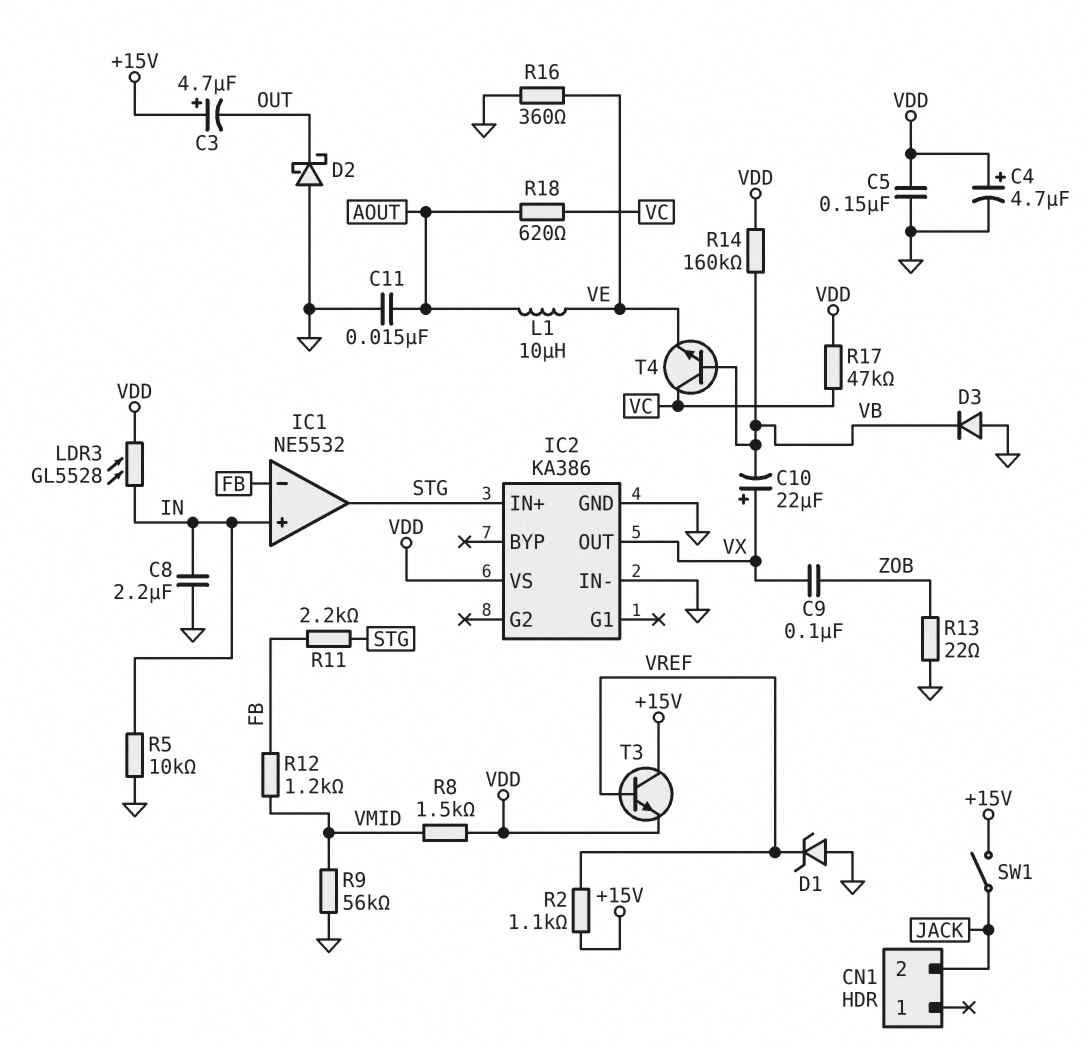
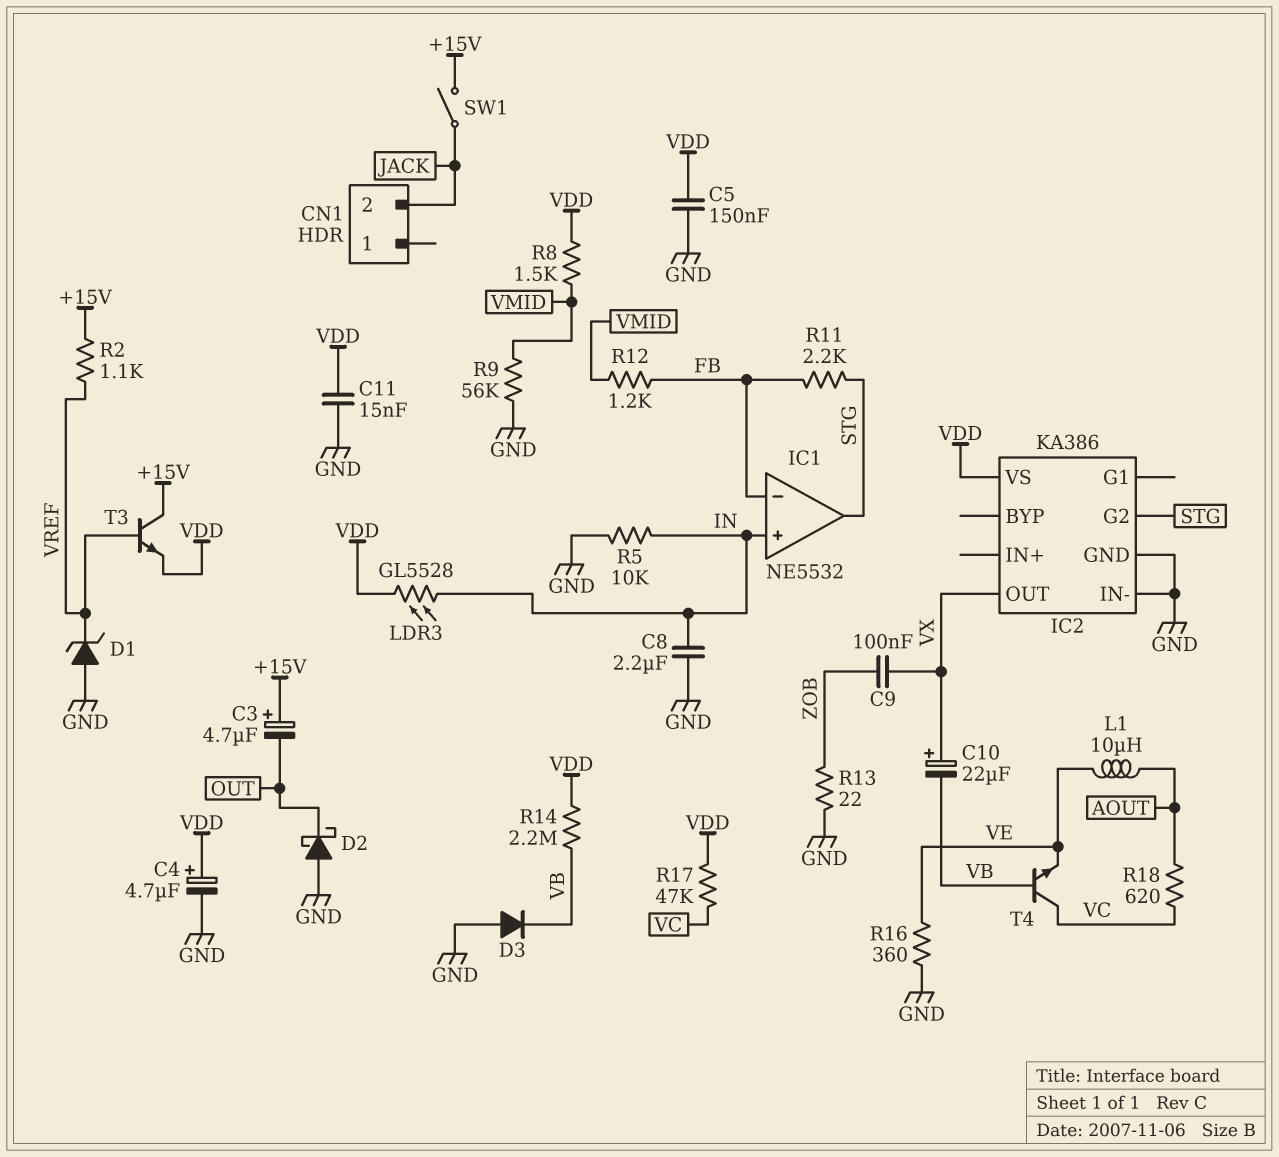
C11: 15nF (AOUT, GND) -> 15nF (GND, VDD)
IC2 pin G2: none -> STG
IC2 pin IN+: STG -> none
R14: 160k (VB, VDD) -> 2.2M (VB, VDD)

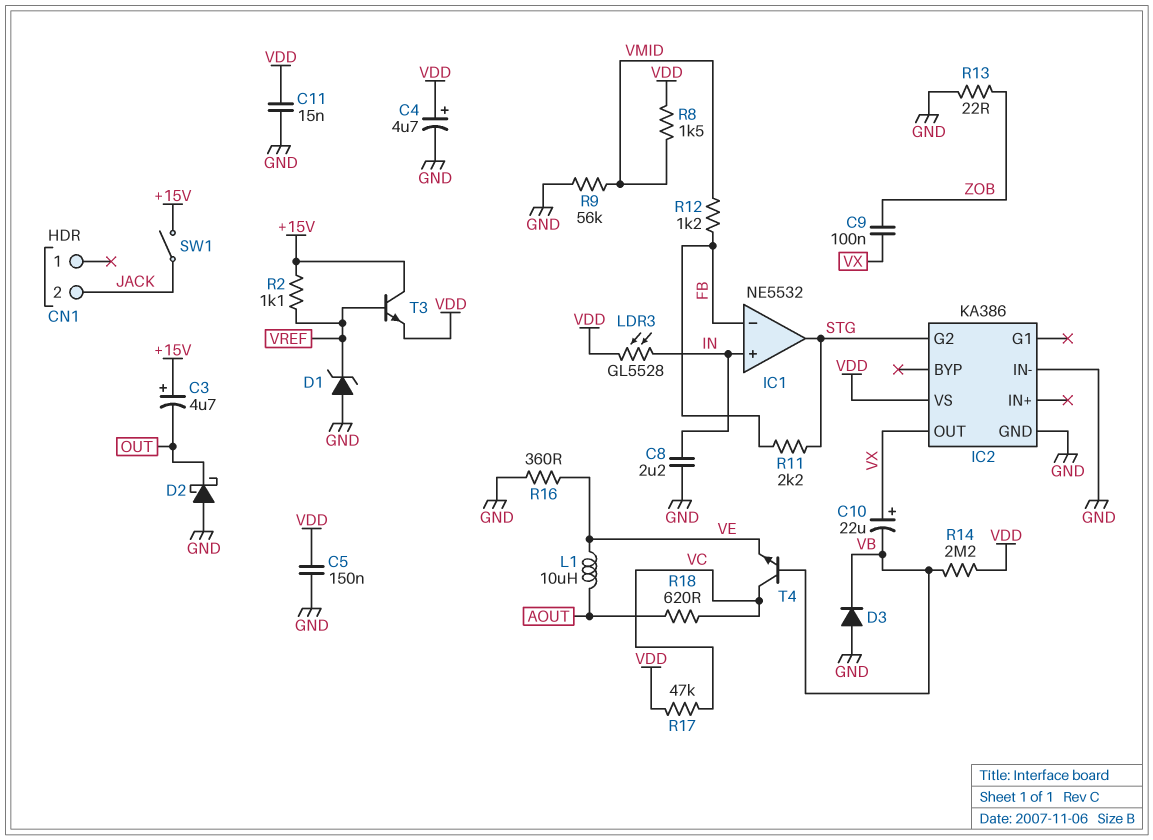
R5: 10k (GND, IN) -> none

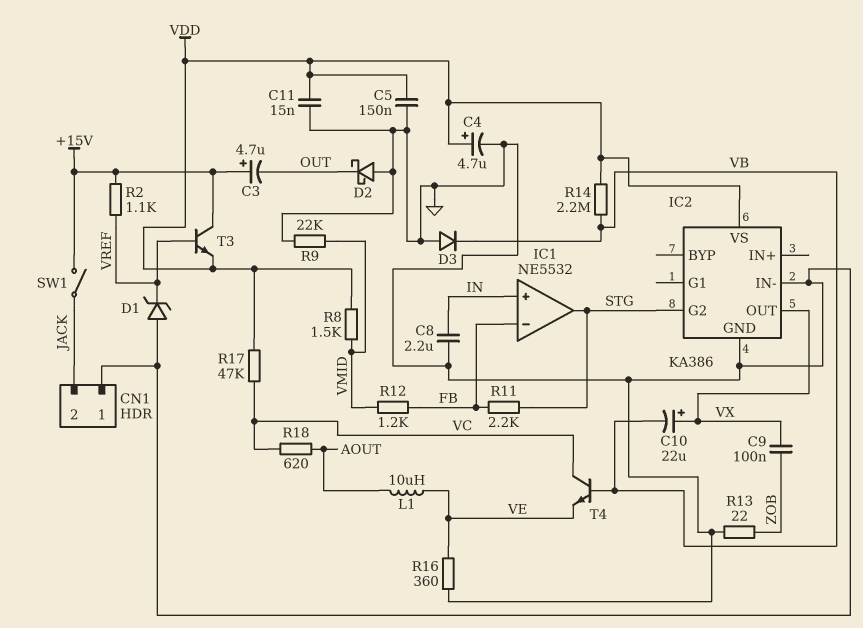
CN1 pin 1: none -> GND
LDR3: GL5528 (IN, VDD) -> none
R9: 56k (GND, VMID) -> 22k (GND, VMID)

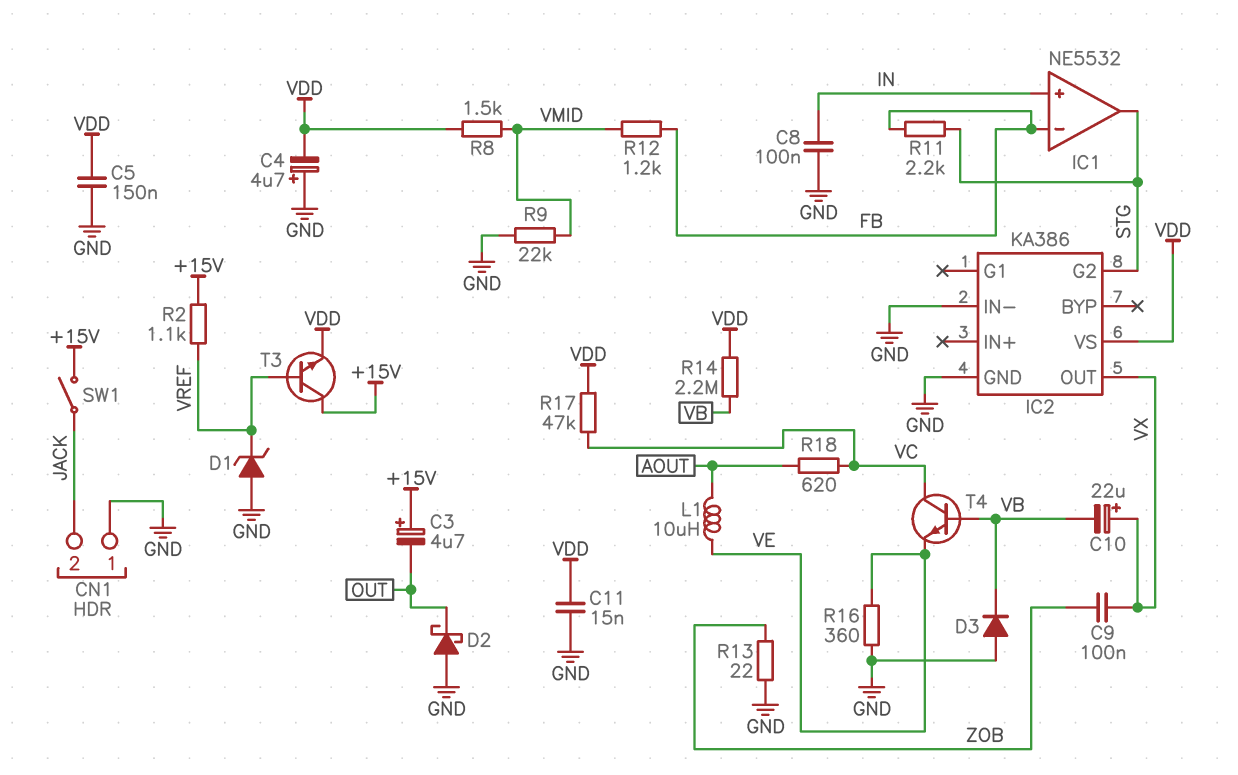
C4: 4.7uF (plus VDD, minus GND) -> 4.7uF (plus GND, minus VDD)
C8: 2.2uF (GND, IN) -> 100nF (GND, IN)

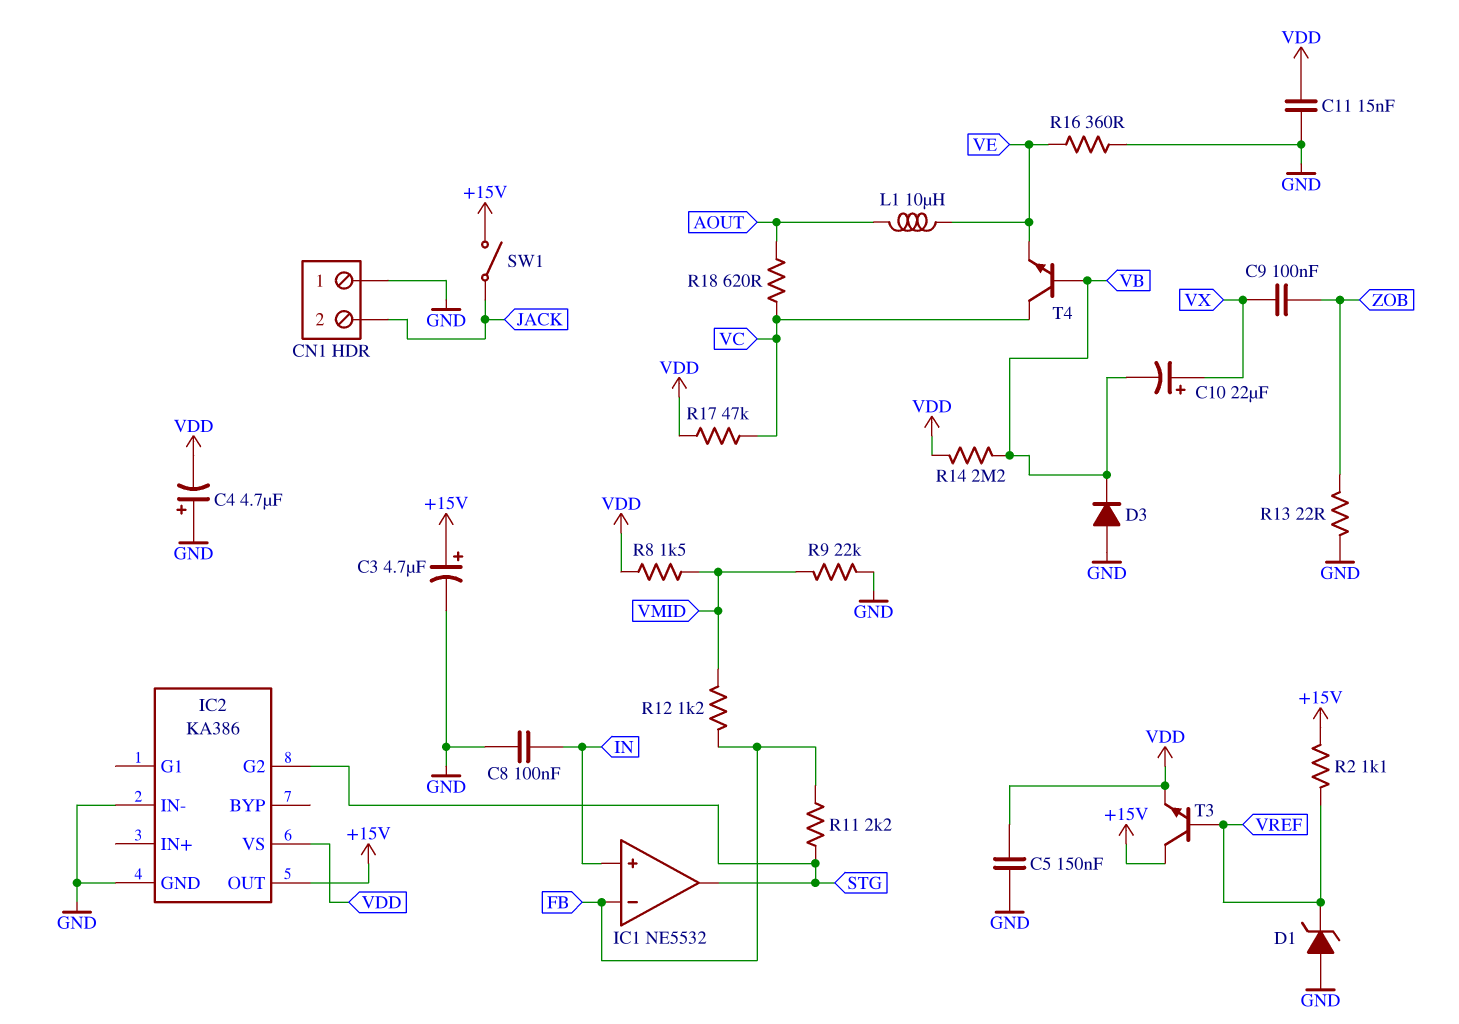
C3: 4.7uF (plus +15V, minus OUT) -> 4.7uF (plus +15V, minus GND)
D2: schottky (A GND, K OUT) -> none
IC2 pin OUT: VX -> +15V

